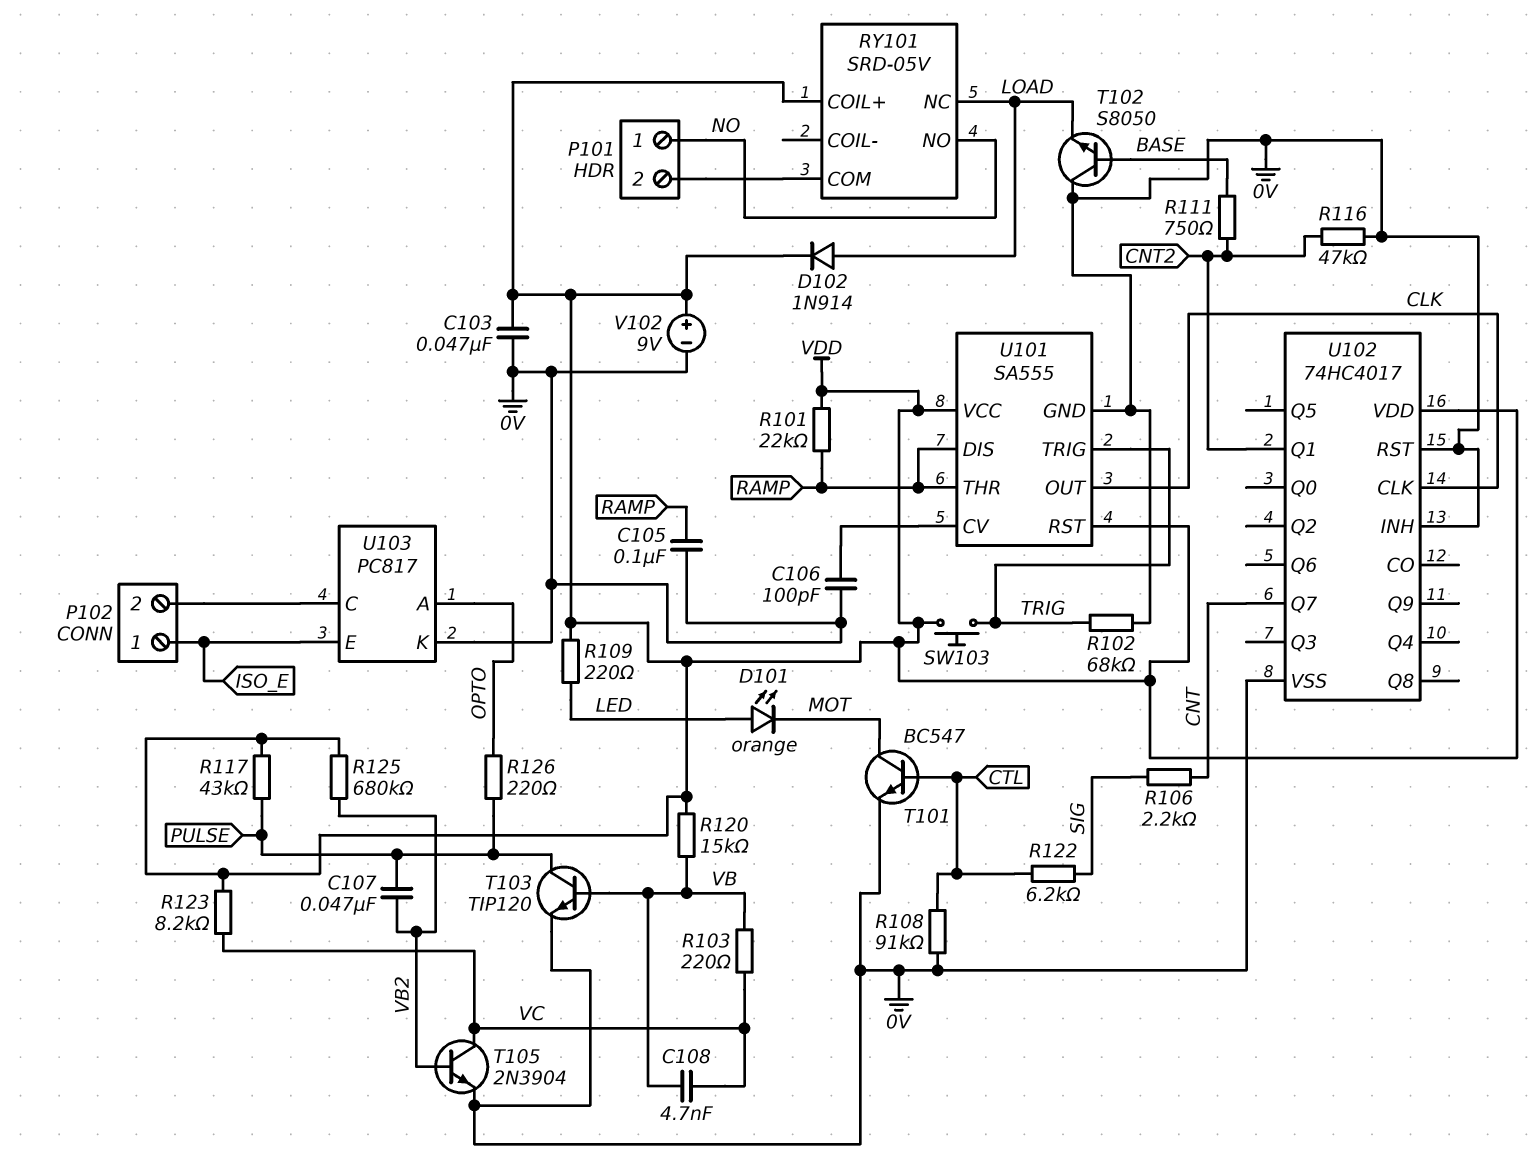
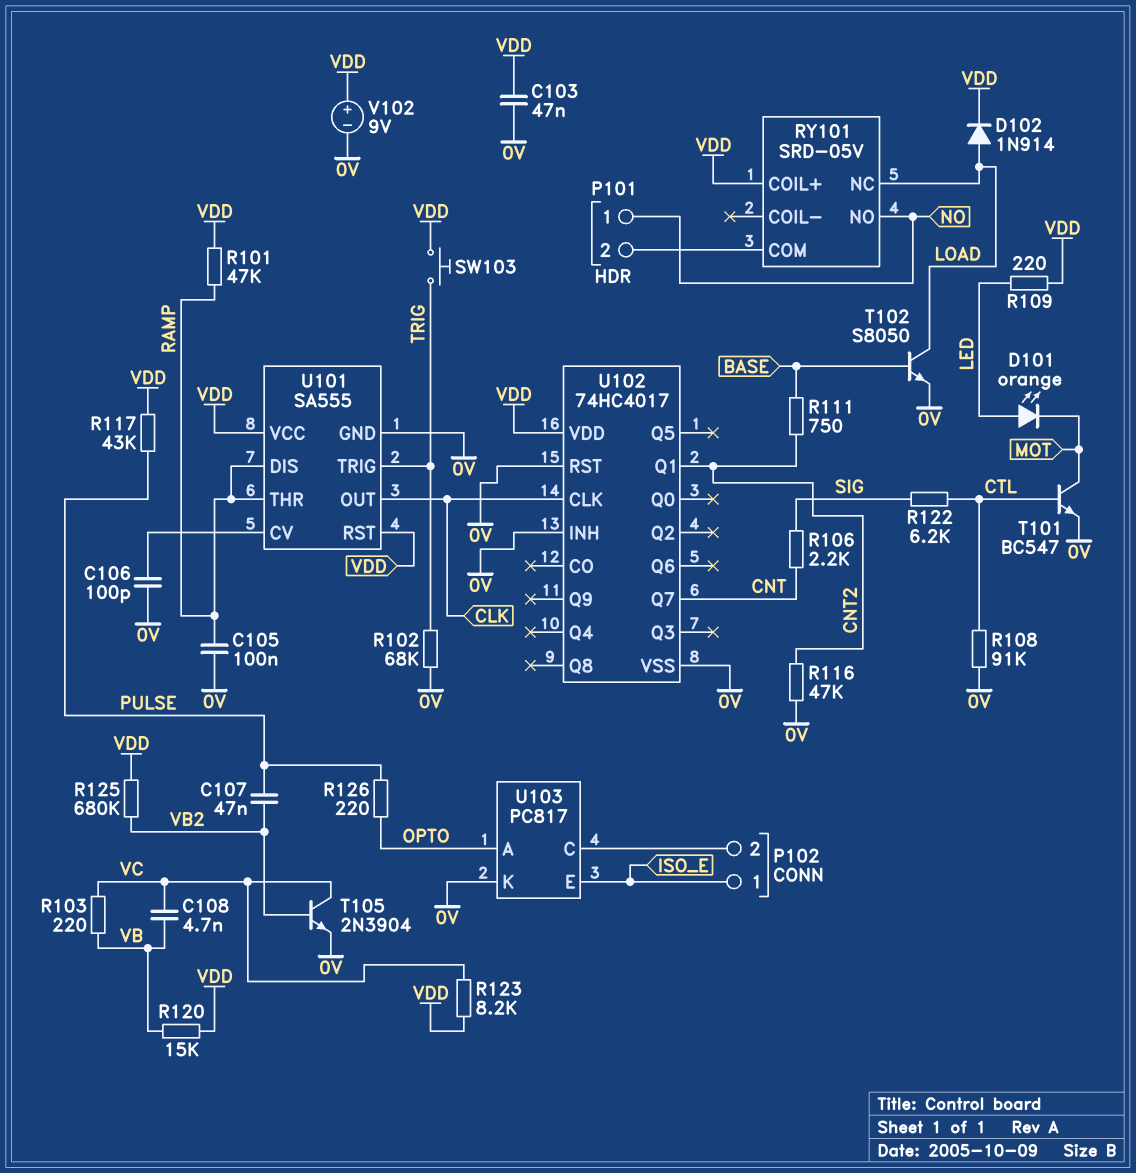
R101: 22k (RAMP, VDD) -> 47k (RAMP, VDD)
T102: NPN S8050 (B BASE, C 0V, E LOAD) -> NPN S8050 (B BASE, C LOAD, E 0V)
T103: NPN TIP120 (B VB, C PULSE, E 0V) -> none

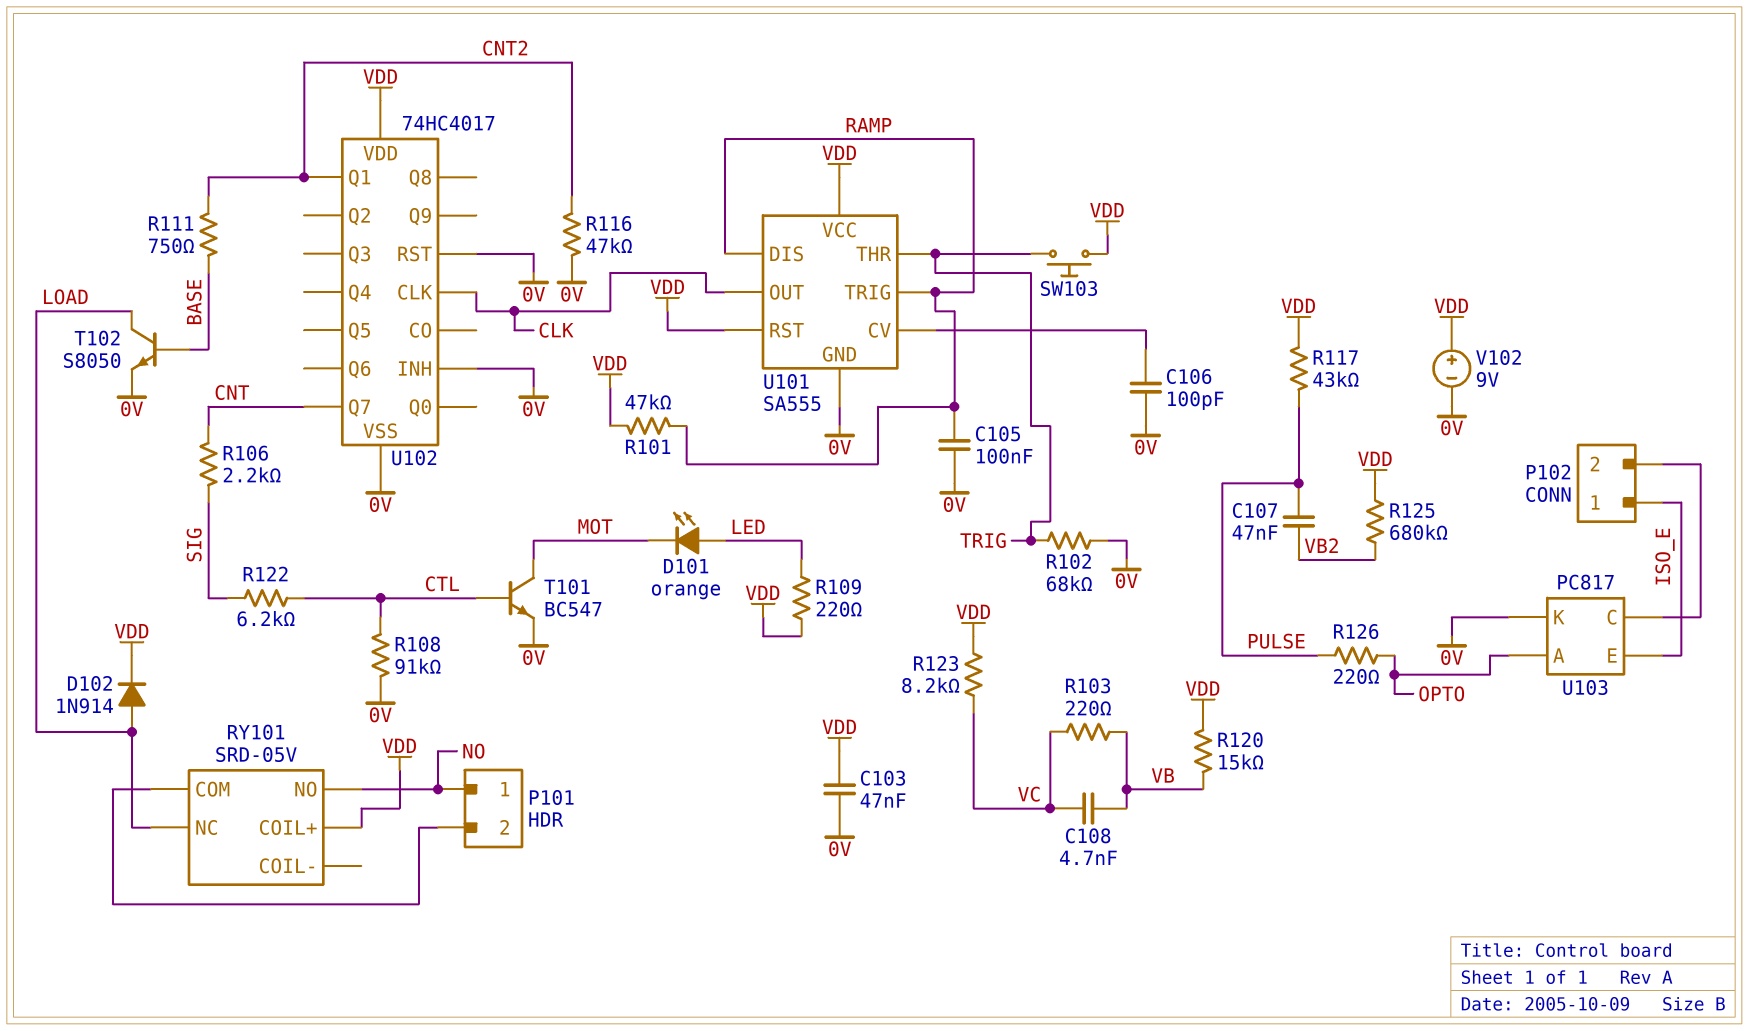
T105: NPN 2N3904 (B VB2, C VC, E 0V) -> none
U101 pin THR: RAMP -> TRIG
U101 pin TRIG: TRIG -> RAMP

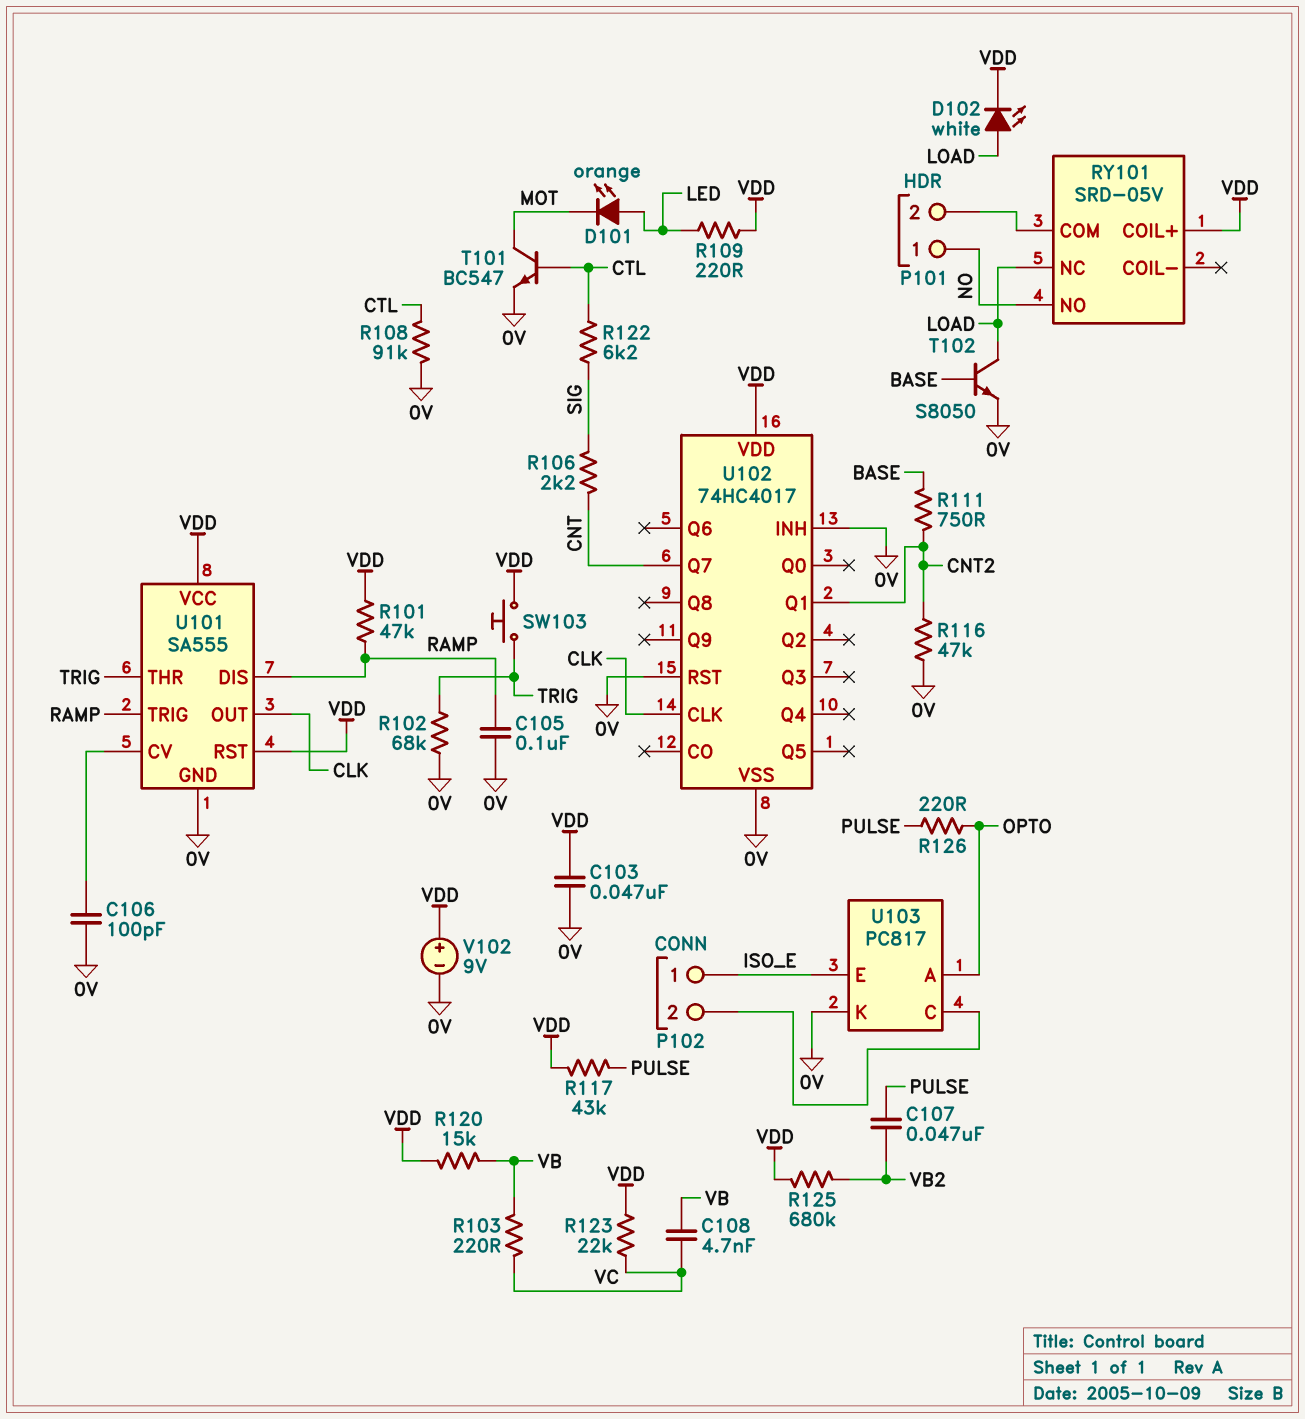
D102: diode 1N914 (A LOAD, K VDD) -> LED white (A LOAD, K VDD)
R123: 8.2k (VC, VDD) -> 22k (VC, VDD)

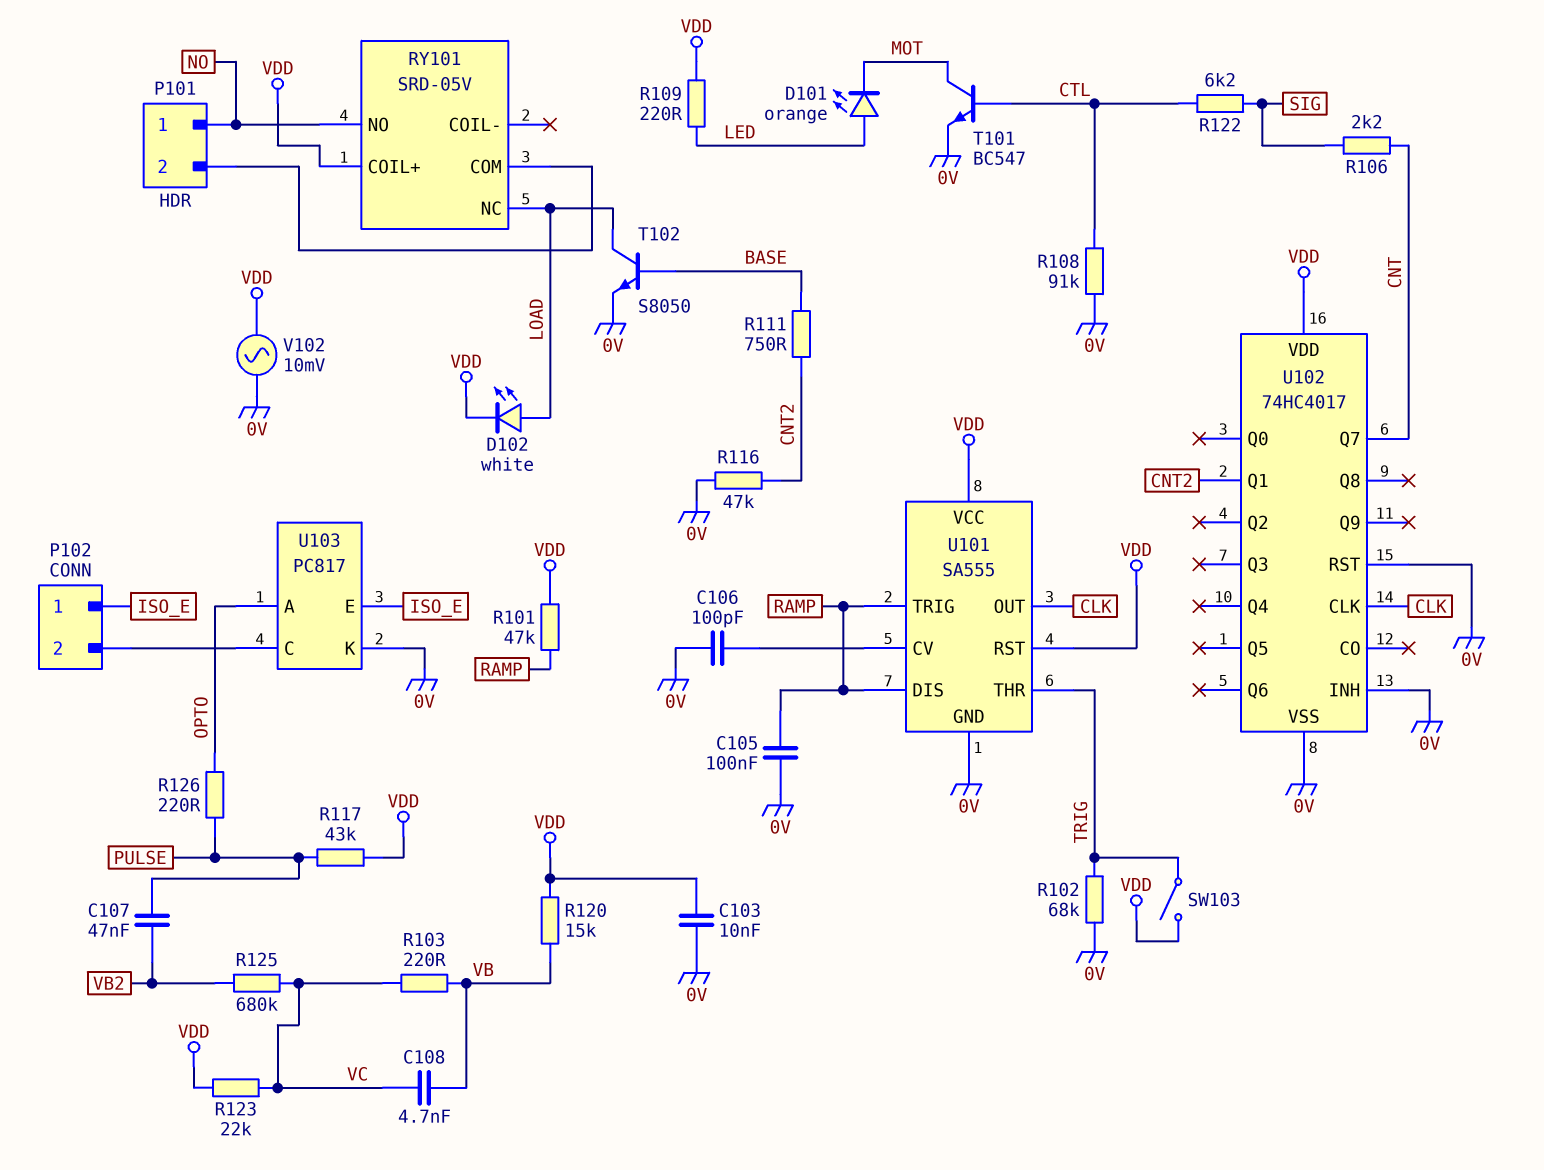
C103: 47nF (0V, VDD) -> 10nF (0V, VDD)
R125: 680k (VB2, VDD) -> 680k (VB2, VC)
SW103: button (TRIG, VDD) -> switch (TRIG, VDD)
V102: 9V (plus VDD, minus 0V) -> AC 10mV (0V, VDD)

